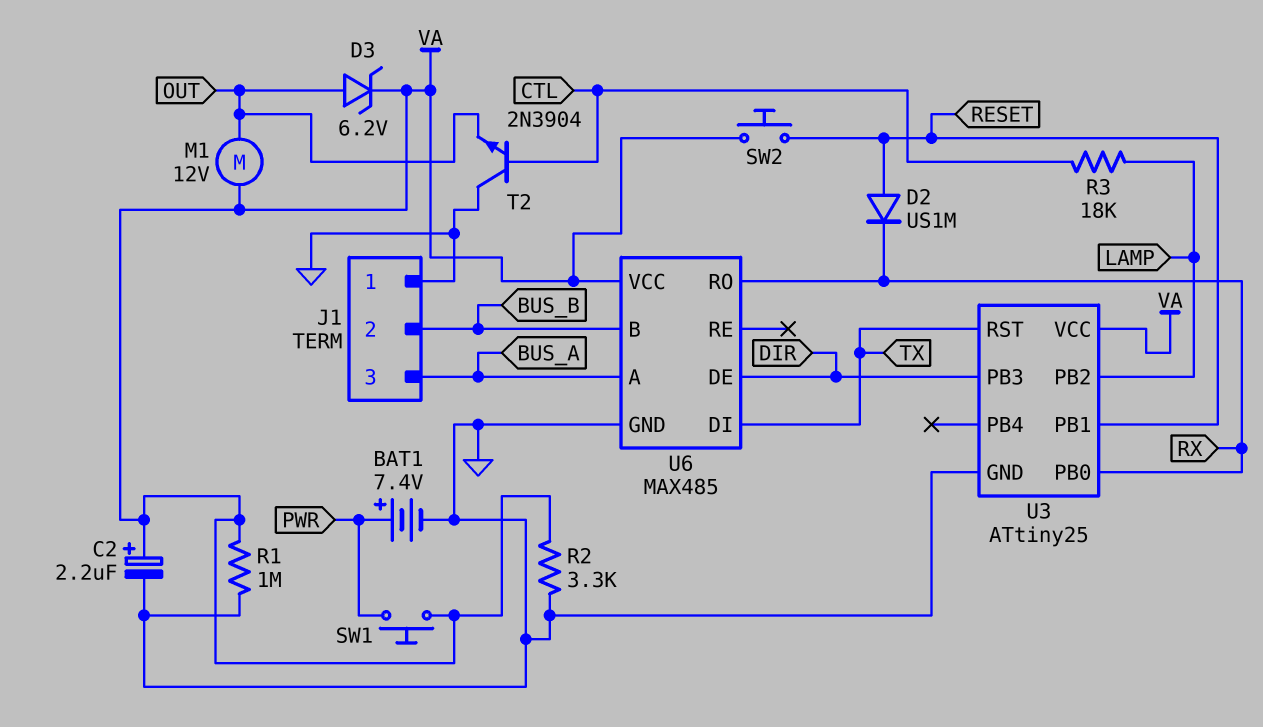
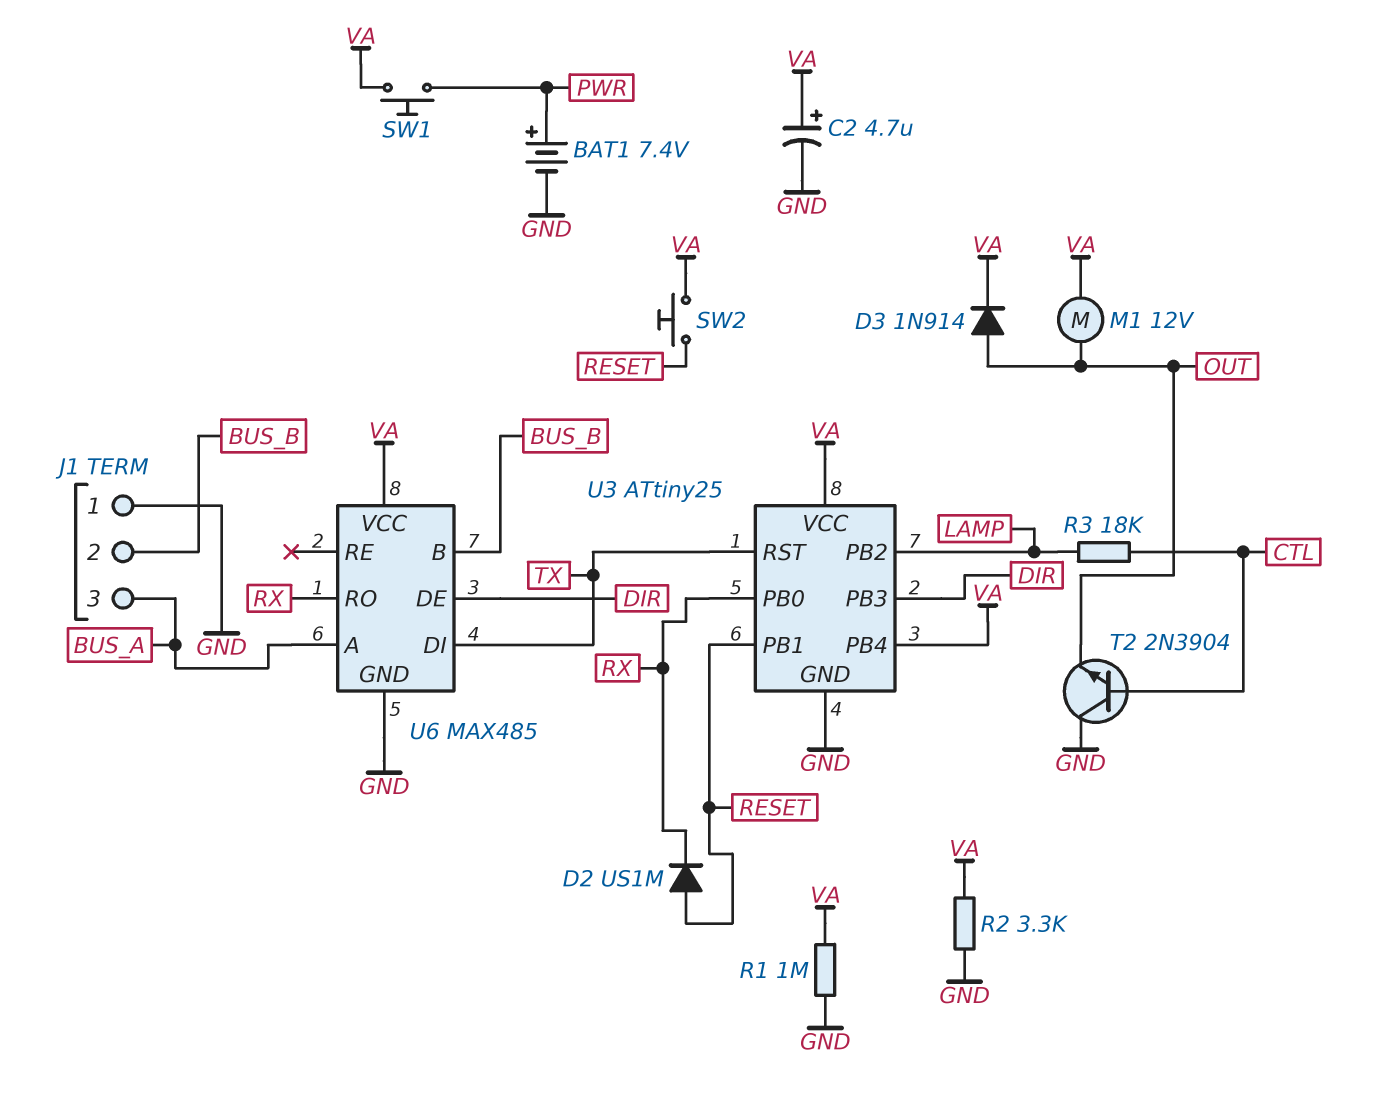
C2: 2.2uF (plus VA, minus GND) -> 4.7uF (plus VA, minus GND)
D3: zener 6.2V (A OUT, K VA) -> diode 1N914 (A OUT, K VA)
U3 pin PB4: none -> VA

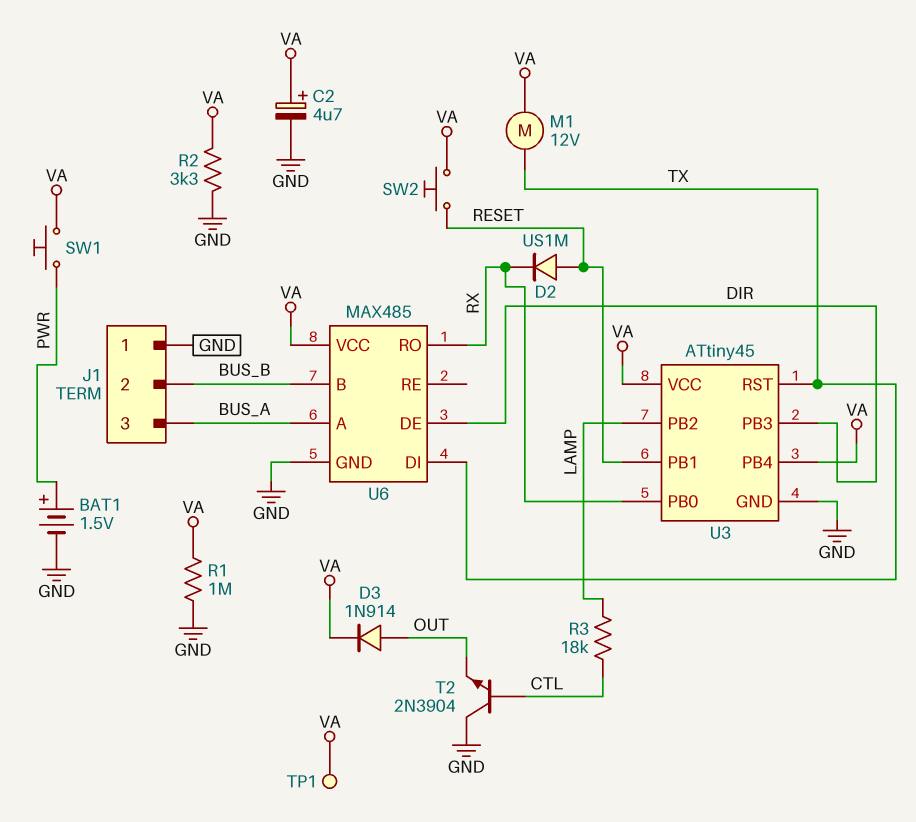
BAT1: 7.4V (plus PWR, minus GND) -> 1.5V (plus PWR, minus GND)
M1: motor 12V (OUT, VA) -> motor 12V (TX, VA)
TP1: none -> test point (VA)
U3: ATtiny25 -> ATtiny45

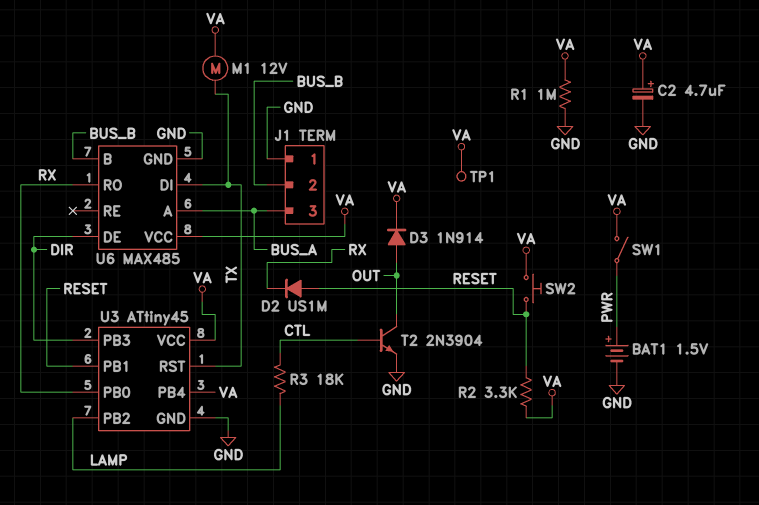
R2: 3.3k (GND, VA) -> 3.3k (RESET, VA)
SW1: button (PWR, VA) -> switch (PWR, VA)
T2: NPN 2N3904 (B CTL, C GND, E OUT) -> NPN 2N3904 (B CTL, C OUT, E GND)

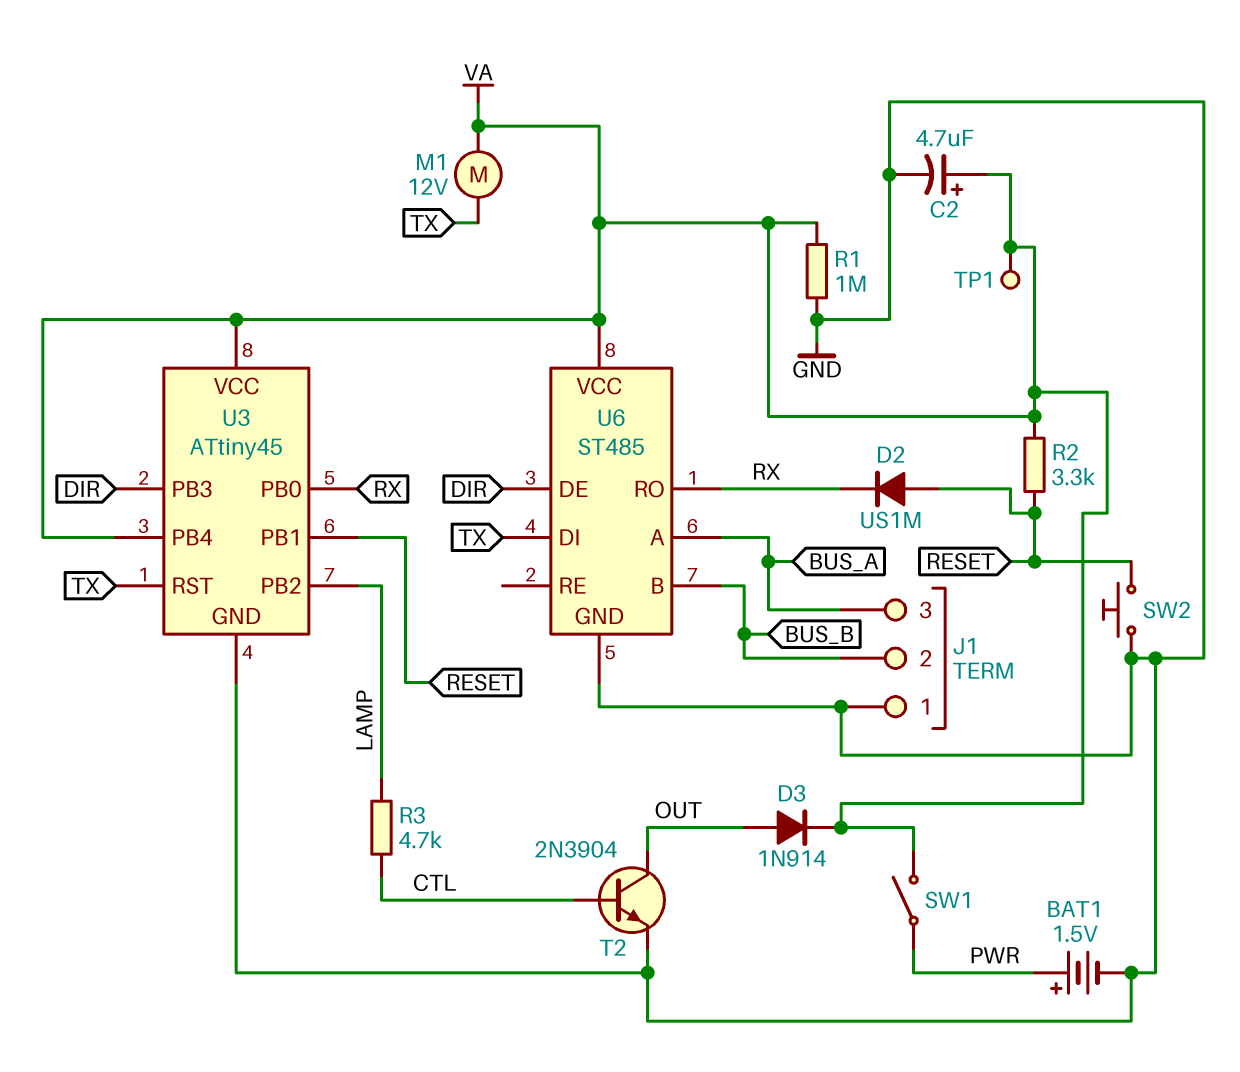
R3: 18k (CTL, LAMP) -> 4.7k (CTL, LAMP)
SW2: button (RESET, VA) -> button (GND, RESET)
U6: MAX485 -> ST485

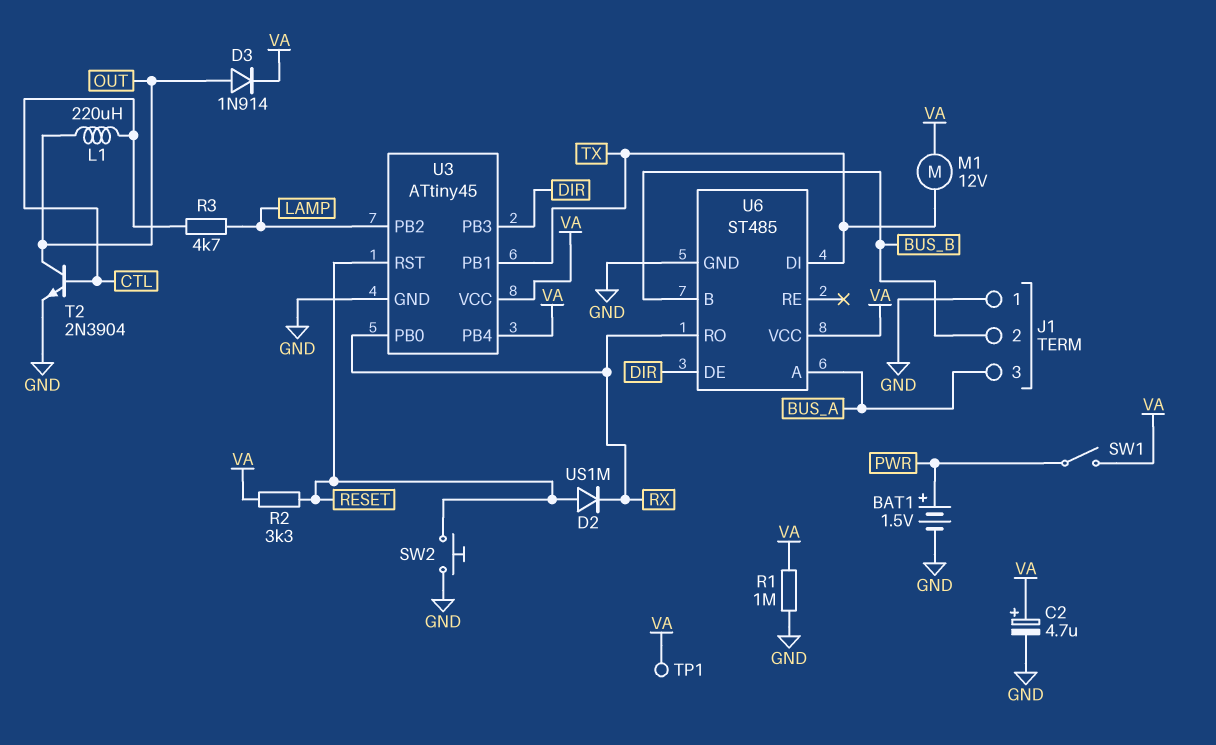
L1: none -> 220uH (CTL, OUT)
U3 pin PB1: RESET -> TX
U3 pin RST: TX -> RESET

